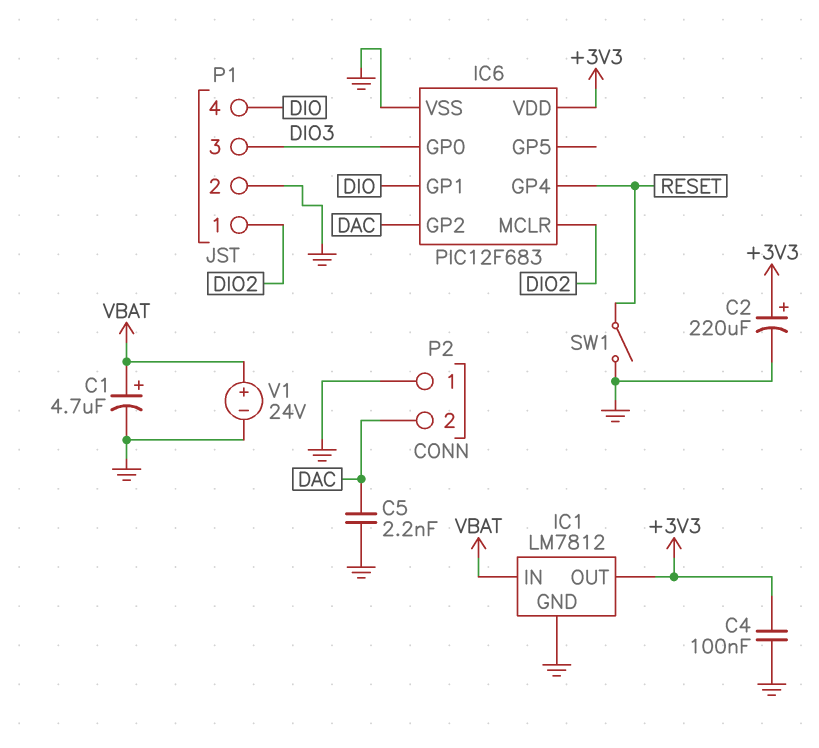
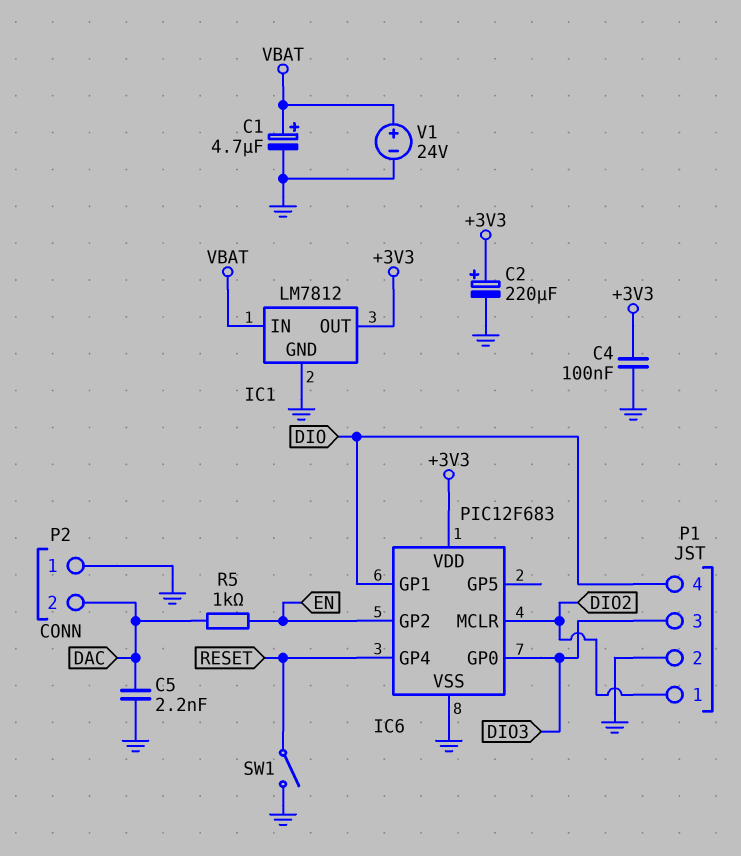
IC6 pin GP2: DAC -> EN
R5: none -> 1k (DAC, EN)

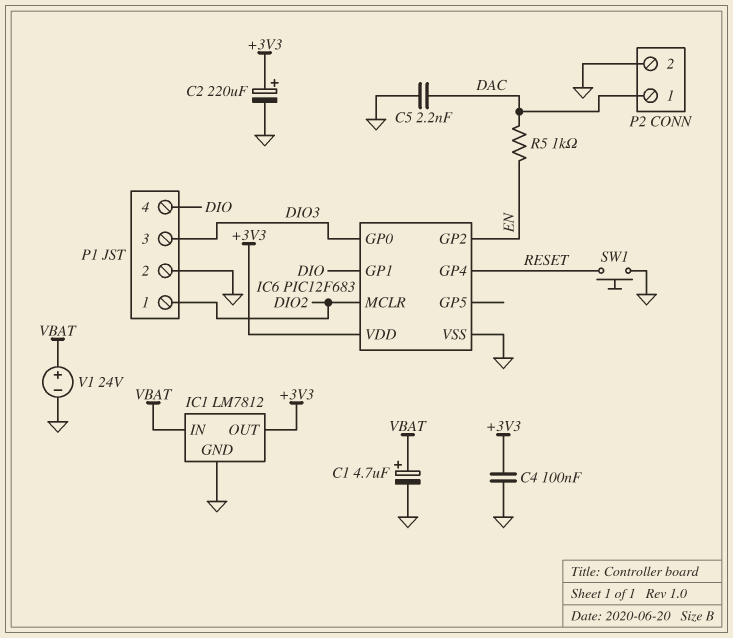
P2 pin 1: GND -> DAC
P2 pin 2: DAC -> GND
SW1: switch (GND, RESET) -> button (GND, RESET)

